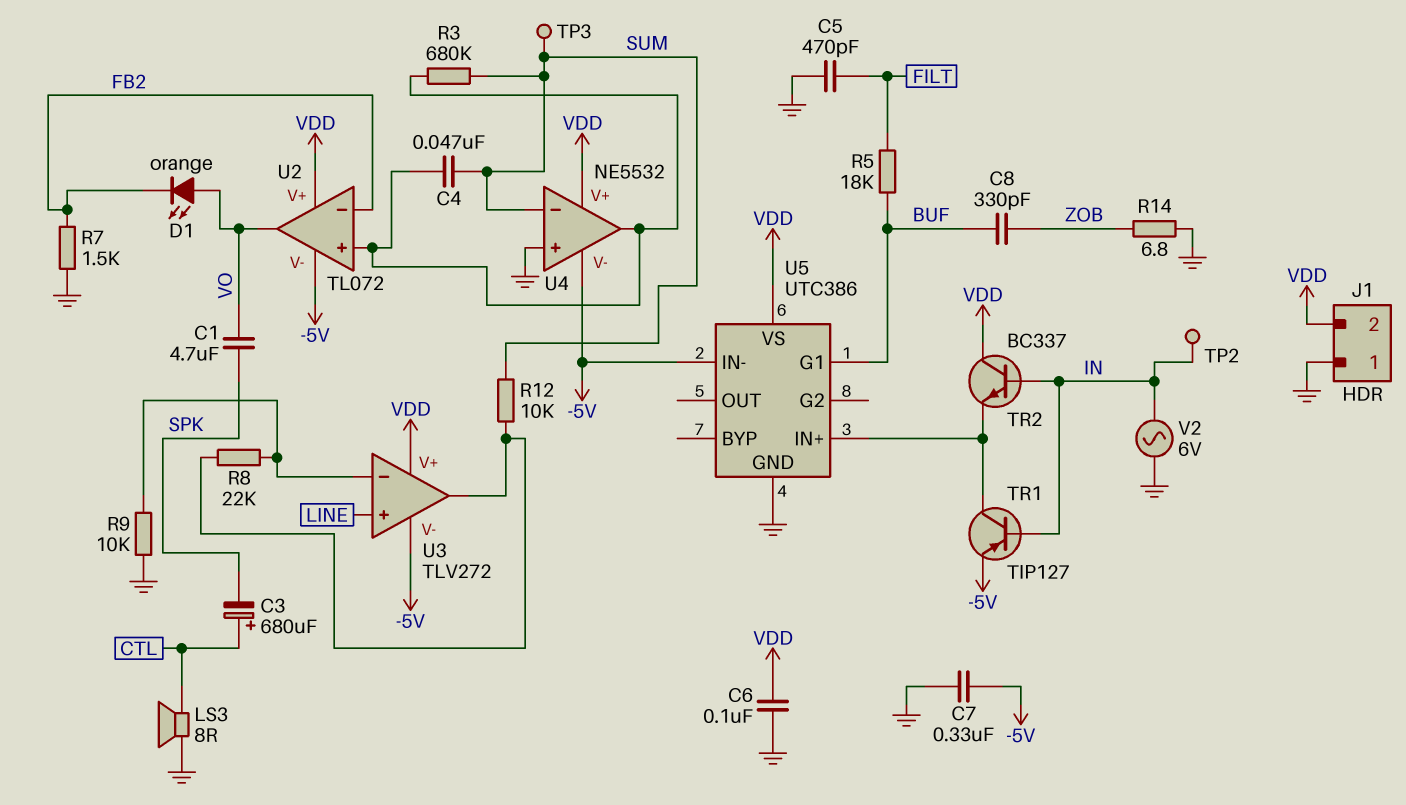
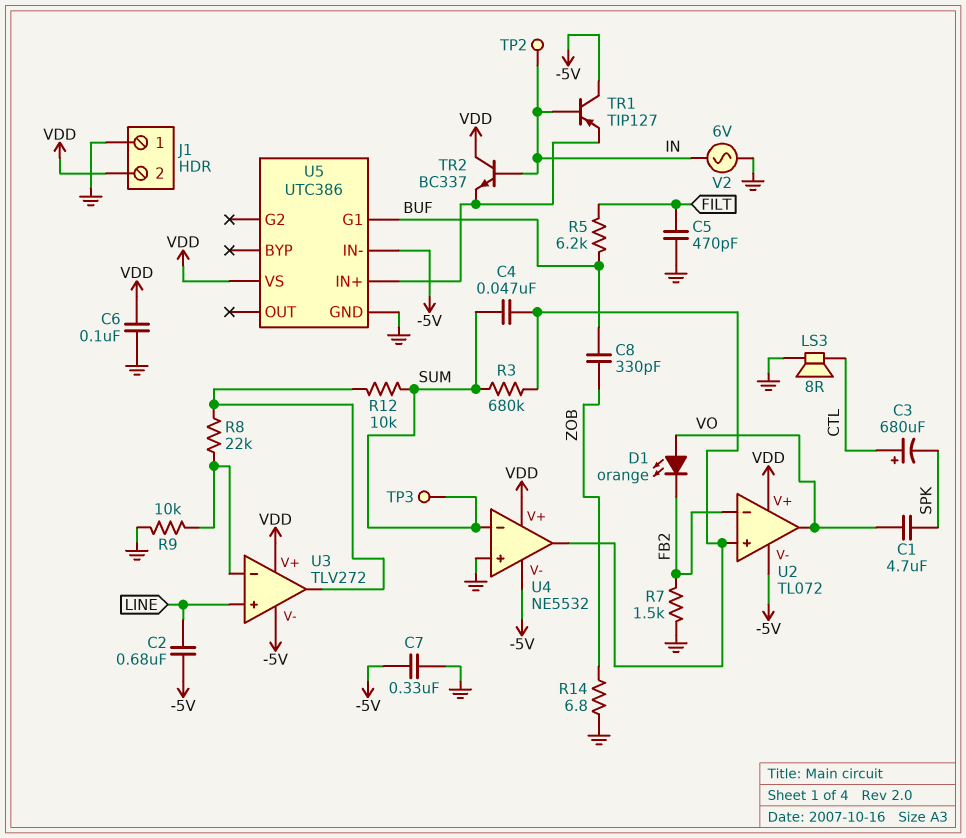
C2: none -> 680nF (-5V, LINE)
R5: 18k (BUF, FILT) -> 6.2k (BUF, FILT)
TR1: PNP TIP127 (B IN, C U5/IN+, E -5V) -> PNP TIP127 (B IN, C -5V, E U5/IN+)

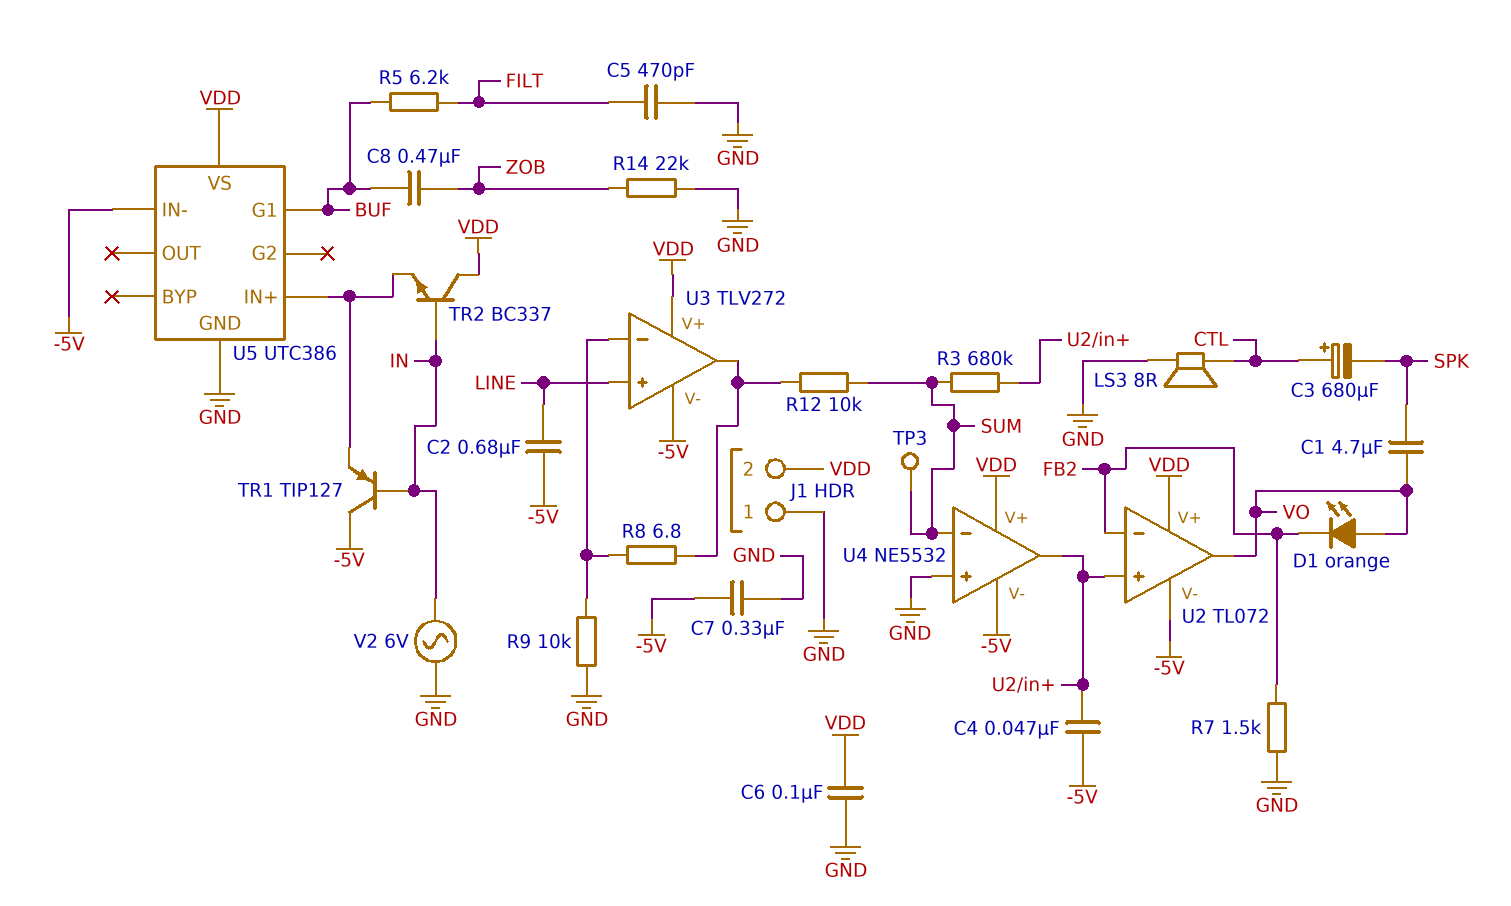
C4: 47nF (SUM, U2/in+) -> 47nF (-5V, U2/in+)
C8: 330pF (BUF, ZOB) -> 470nF (BUF, ZOB)
R8: 22k (U3/in-, U3/out) -> 6.8 (U3/in-, U3/out)
R14: 6.8 (GND, ZOB) -> 22k (GND, ZOB)
TP2: test point (IN) -> none

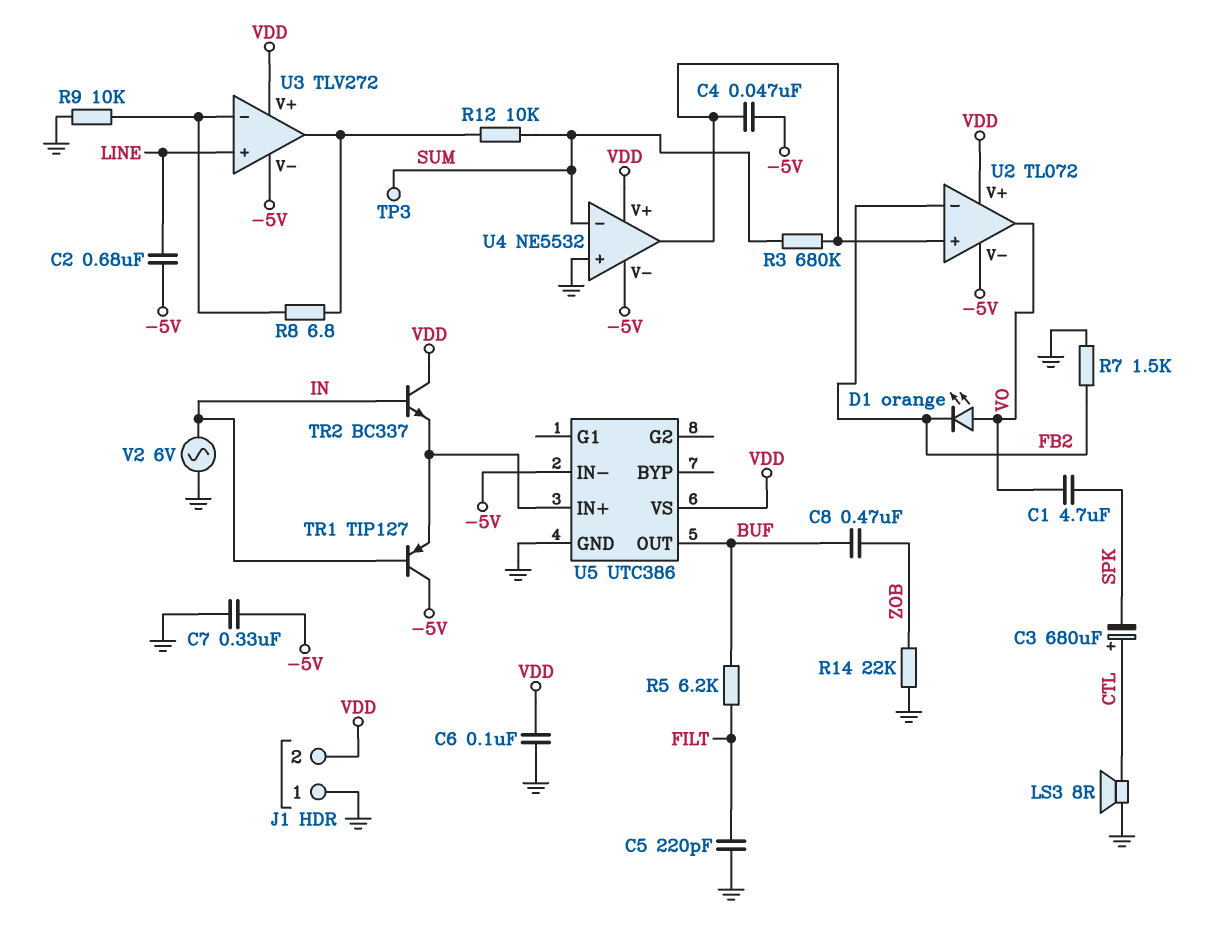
C5: 470pF (FILT, GND) -> 220pF (FILT, GND)
U5 pin G1: BUF -> none
U5 pin OUT: none -> BUF

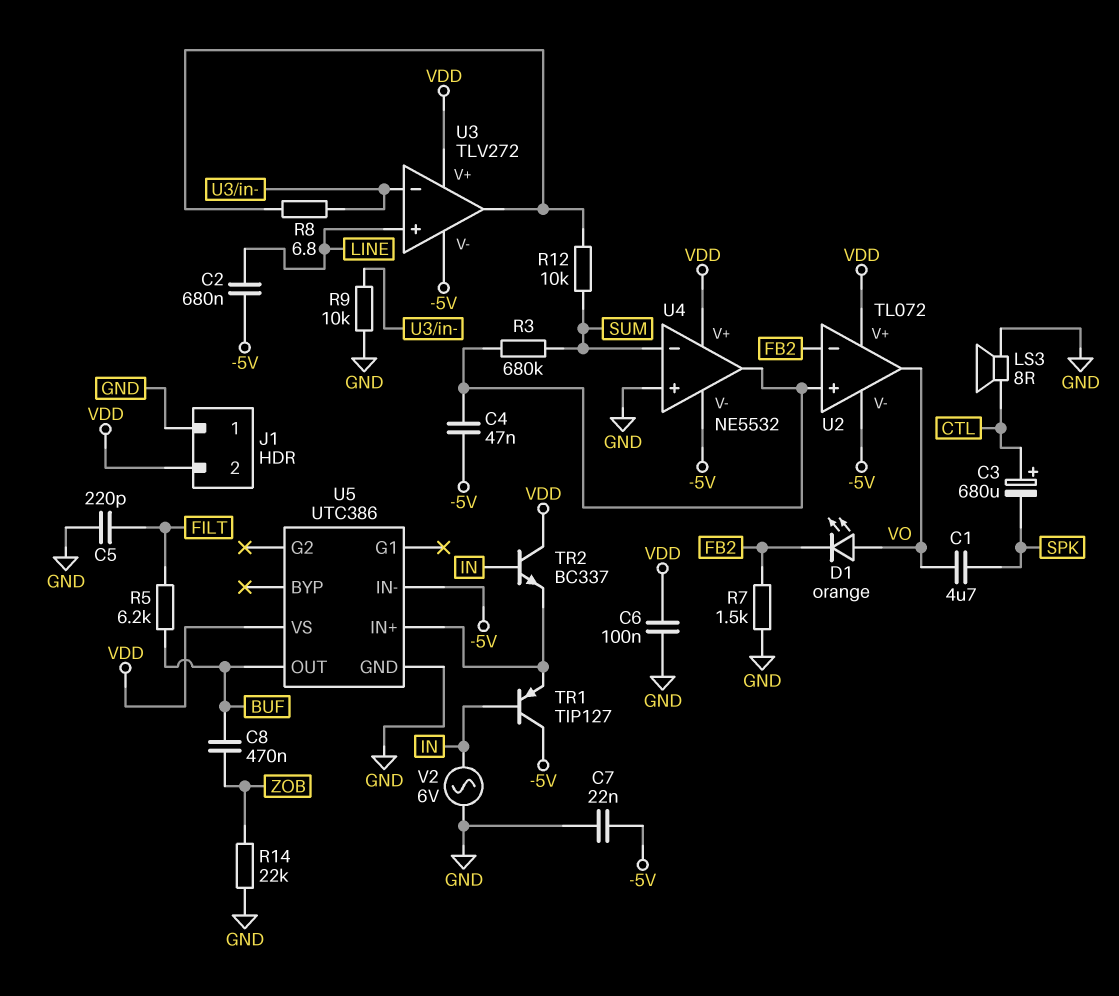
C7: 330nF (-5V, GND) -> 22nF (-5V, GND)
TP3: test point (SUM) -> none

